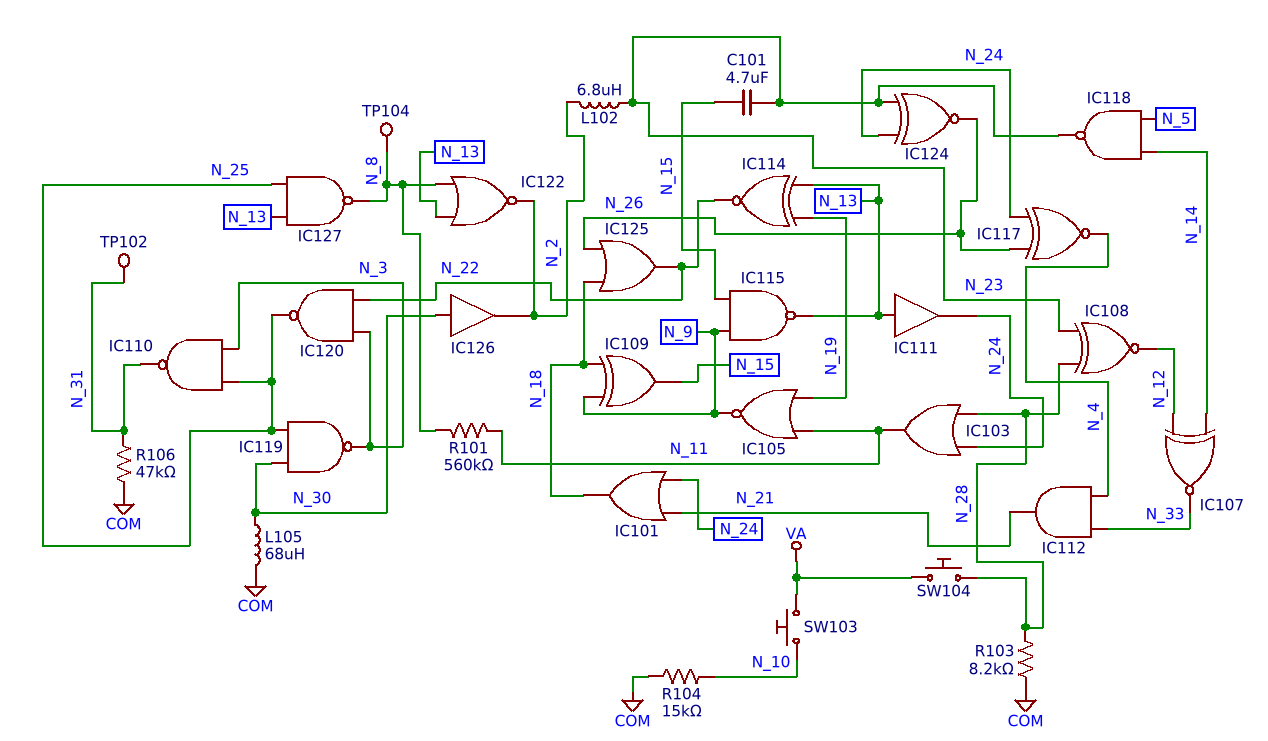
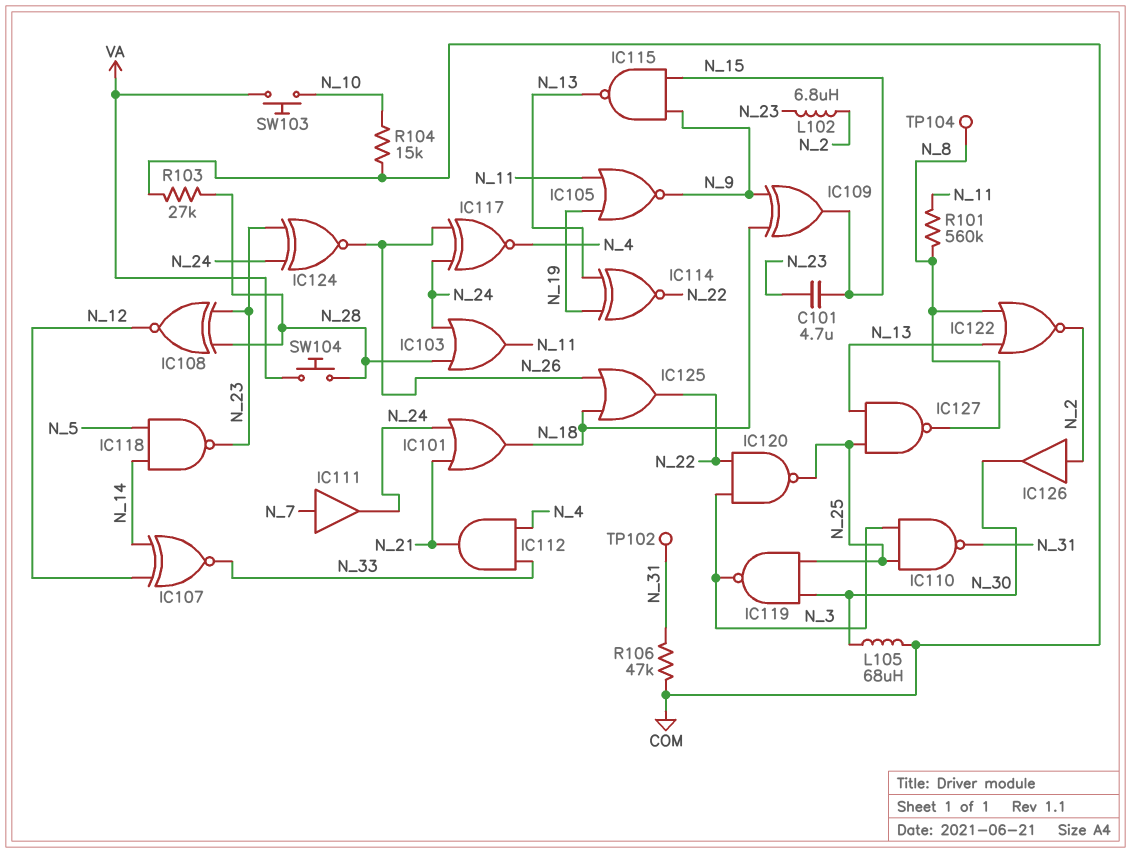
IC111: buffer (in N_13, out N_24) -> buffer (in N_7, out N_24)
IC126: buffer (in N_30, out N_2) -> buffer (in N_2, out N_30)
R103: 8.2k (COM, N_28) -> 27k (COM, N_28)

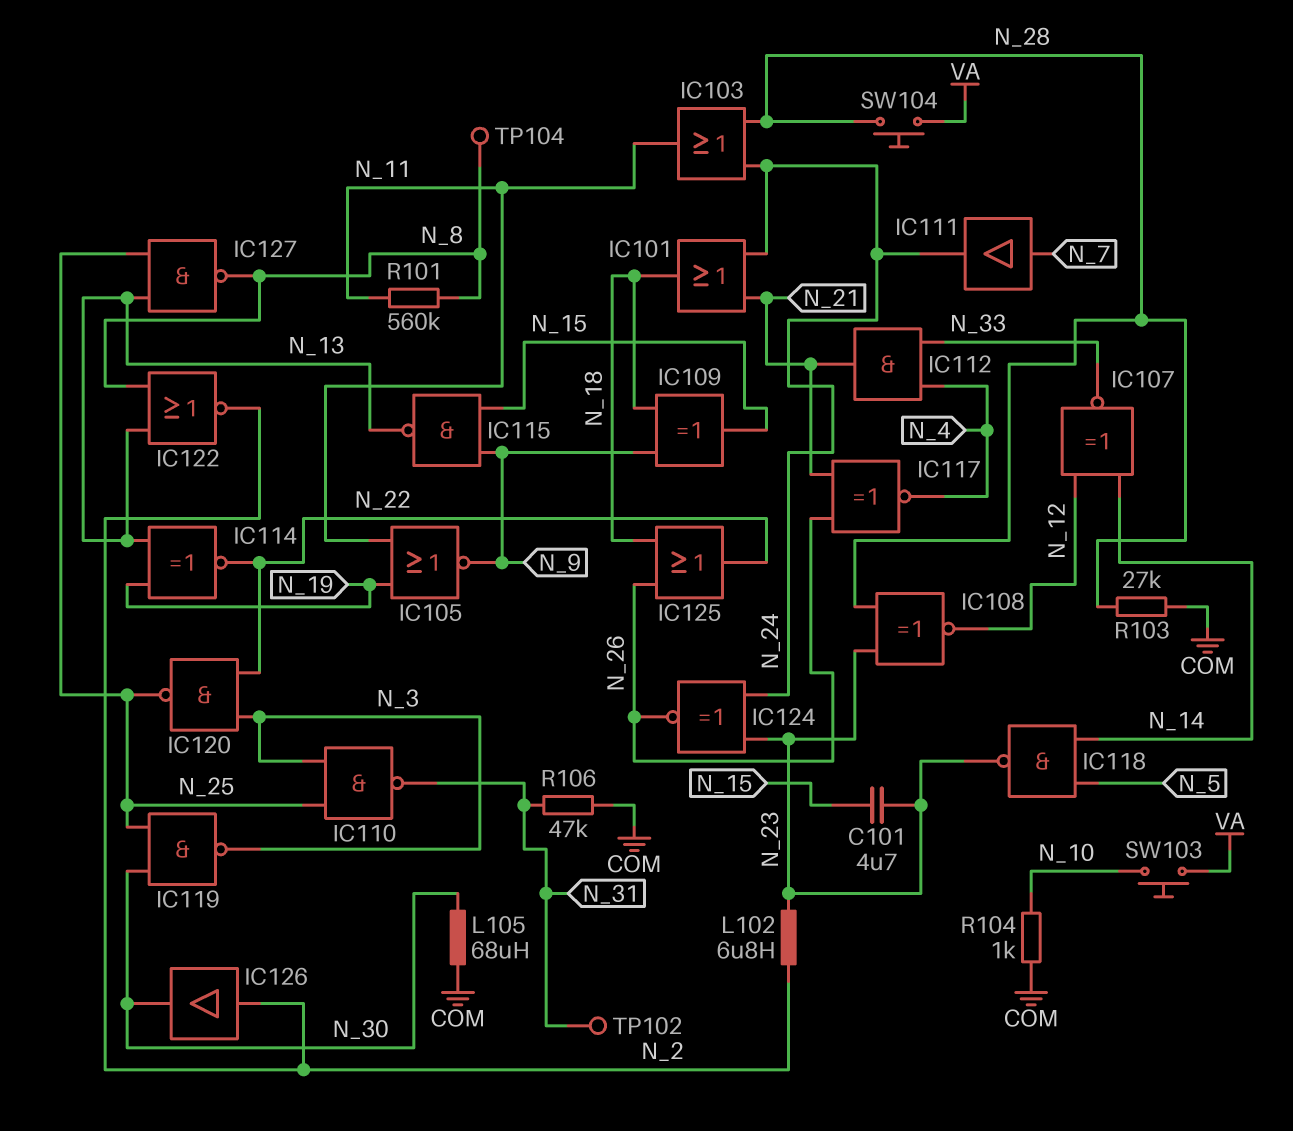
IC117: XNOR (in N_24, in N_26, out N_4) -> XNOR (in N_21, in N_26, out N_4)
R104: 15k (COM, N_10) -> 1k (COM, N_10)

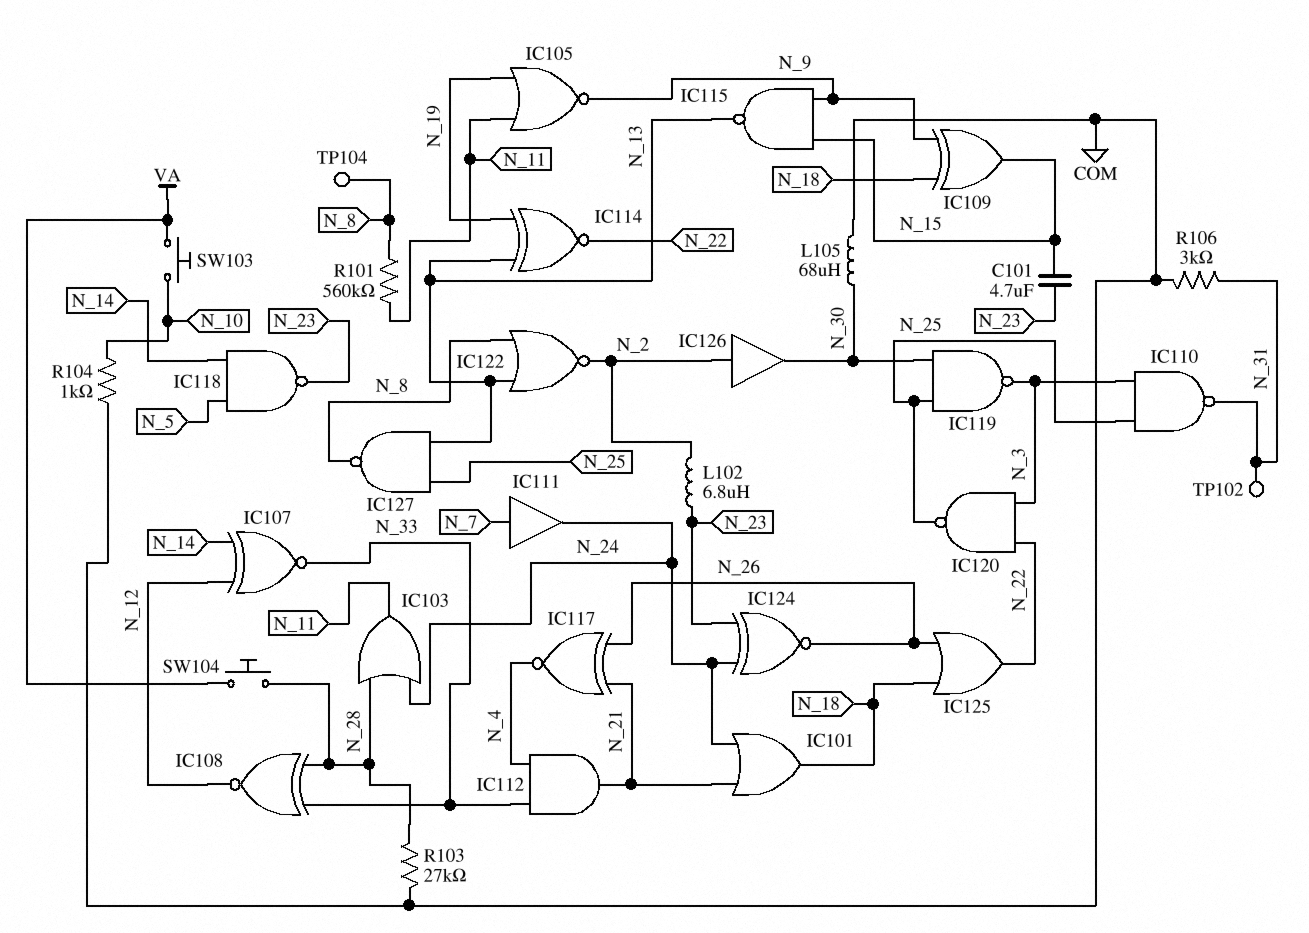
IC108: XNOR (in N_23, in N_28, out N_12) -> XNOR (in N_28, in N_33, out N_12)
R106: 47k (COM, N_31) -> 3k (COM, N_31)

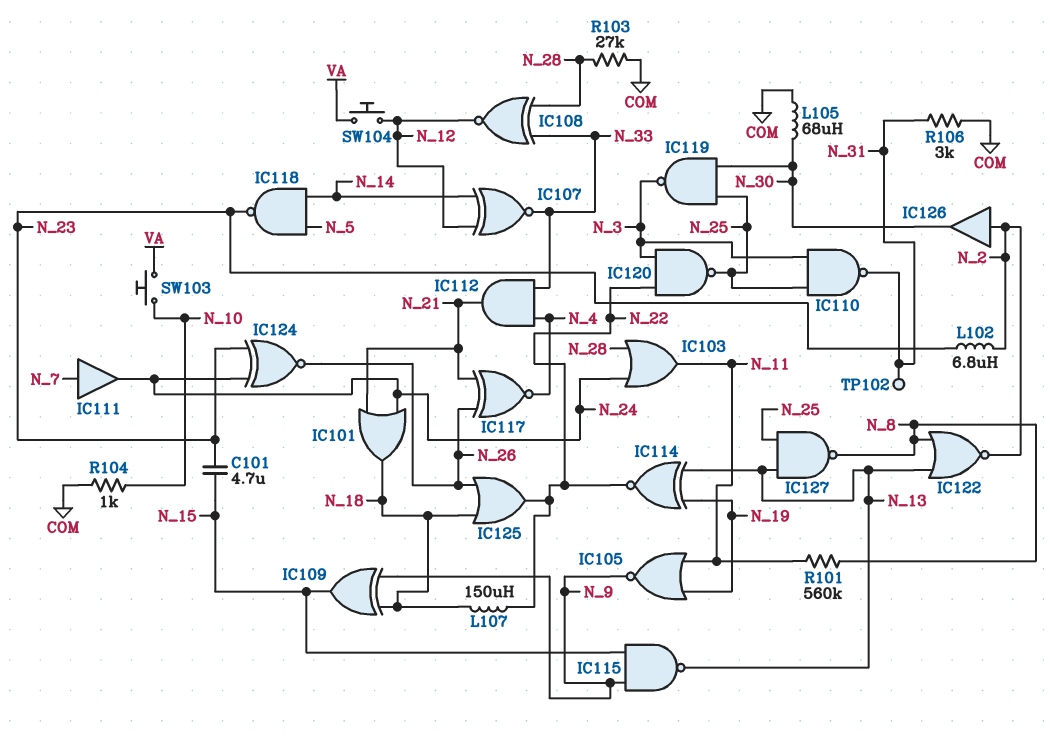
L107: none -> 150uH (N_18, N_22)
SW104: button (N_28, VA) -> button (N_12, VA)
TP104: test point (N_8) -> none

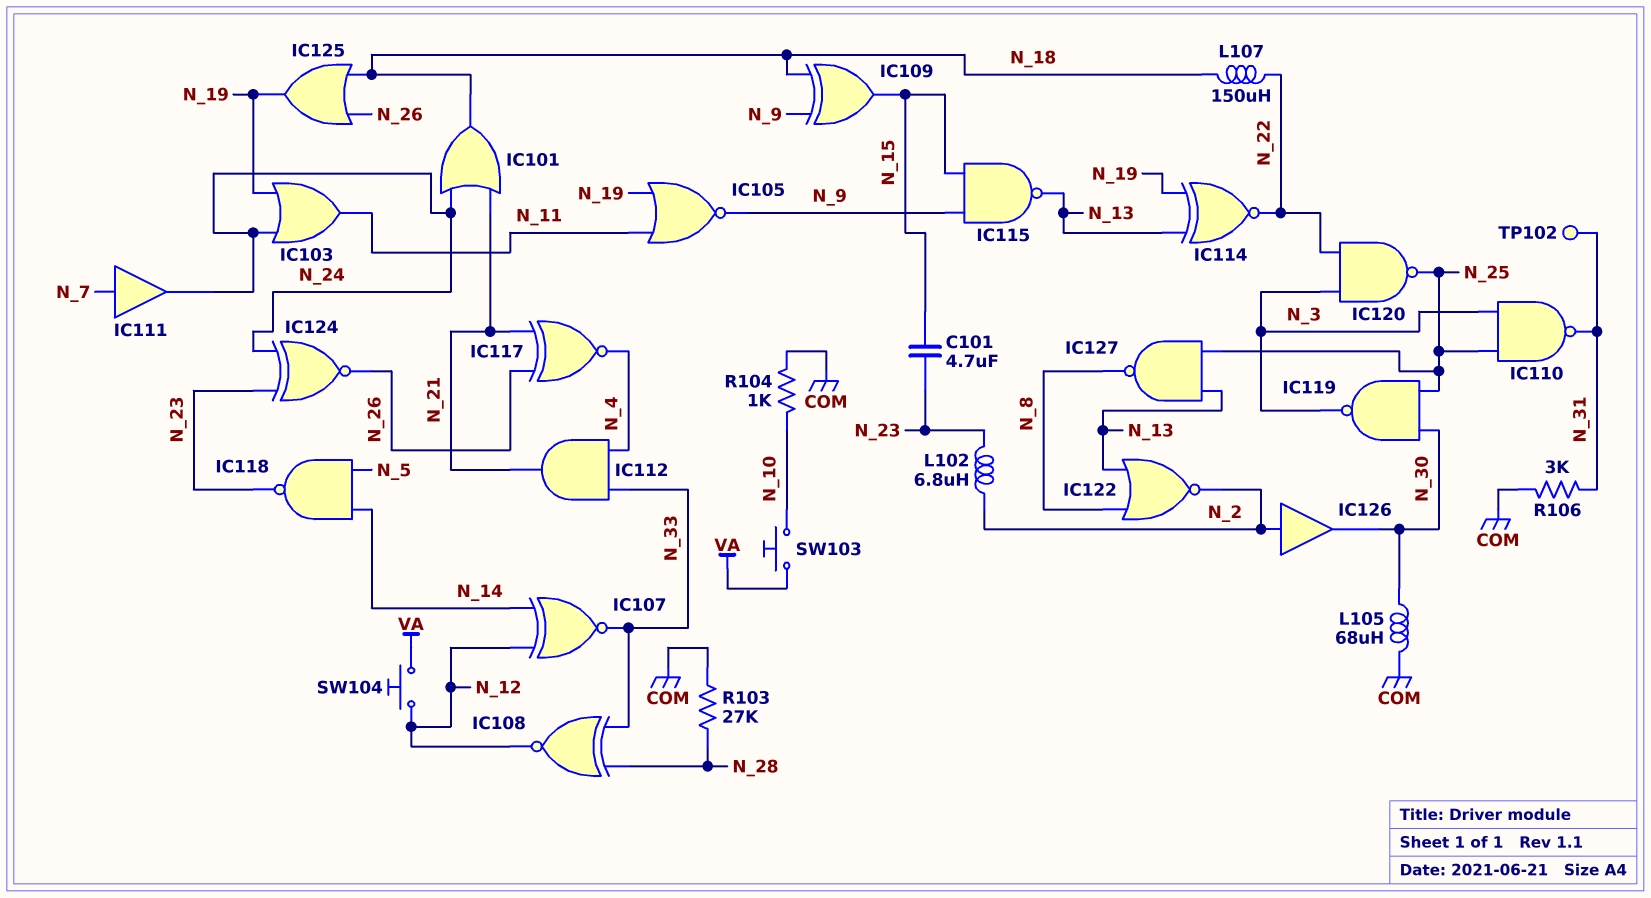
IC103: OR (in N_24, in N_28, out N_11) -> OR (in N_19, in N_24, out N_11)
IC125: OR (in N_18, in N_26, out N_22) -> OR (in N_18, in N_26, out N_19)
R101: 560k (N_8, N_11) -> none

